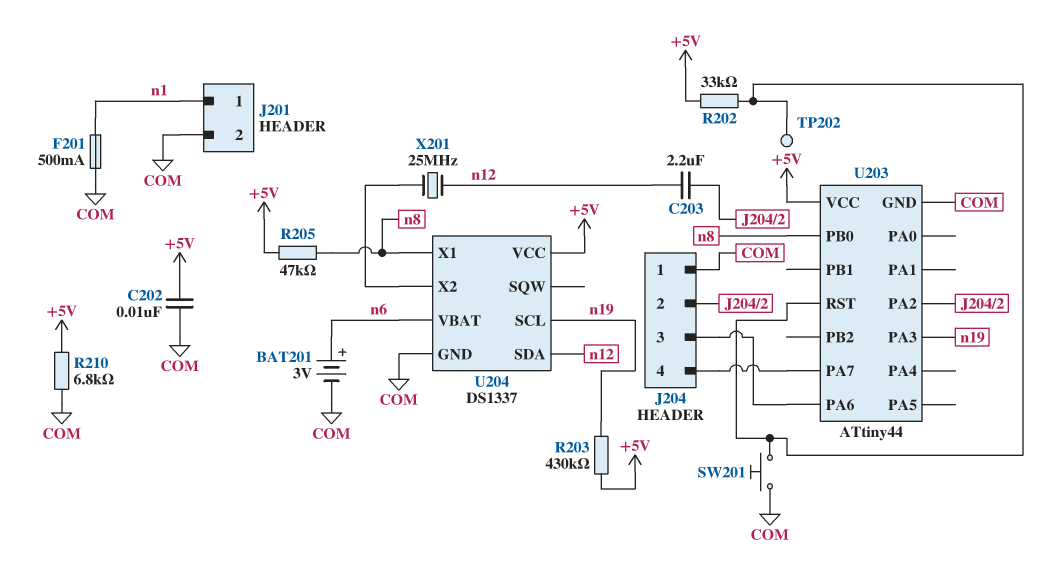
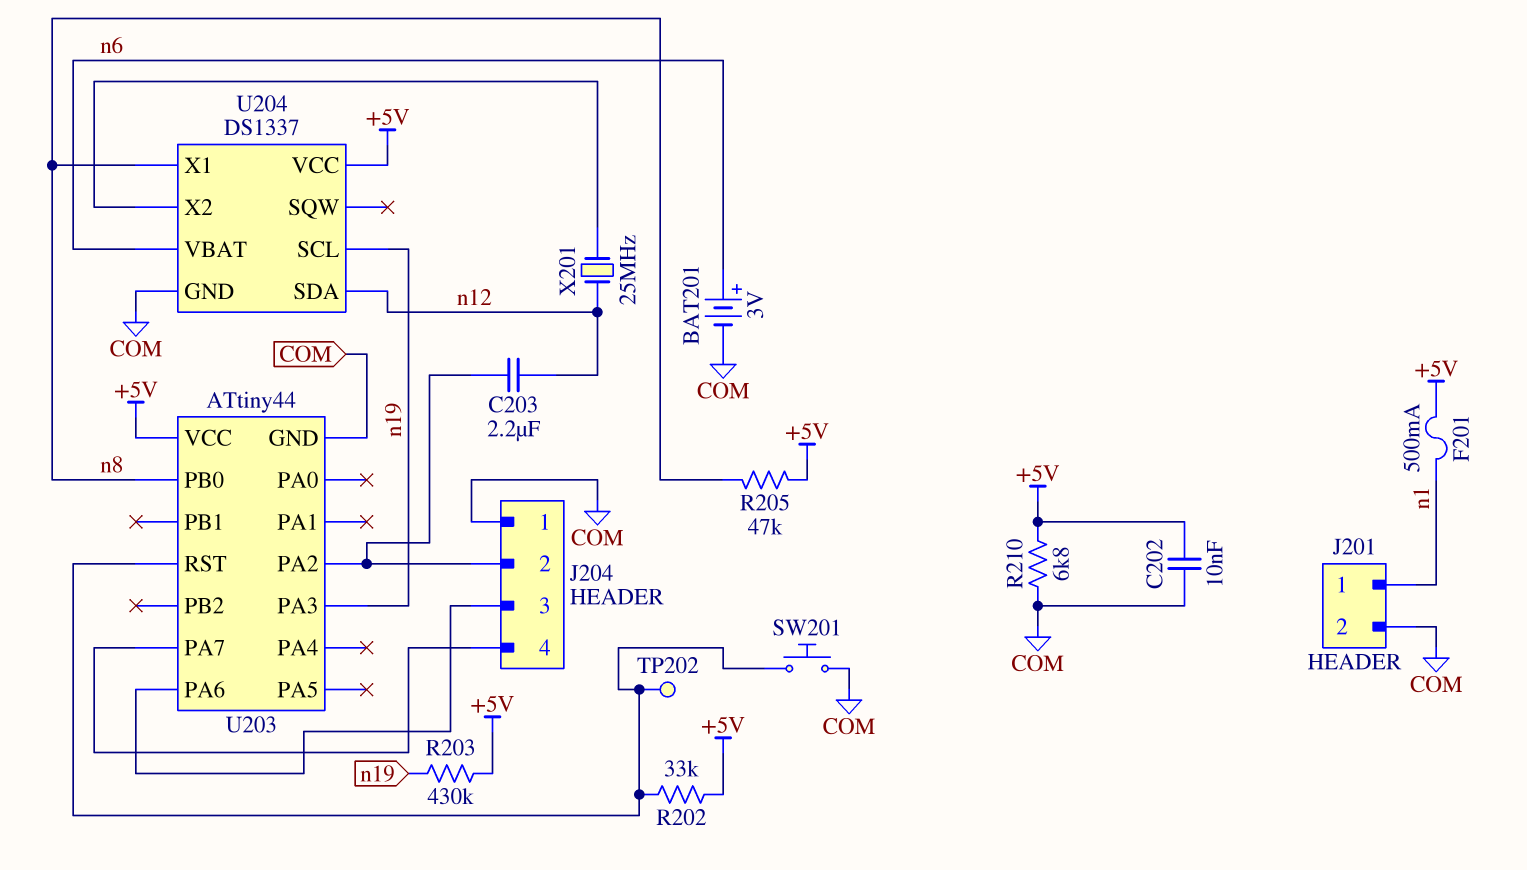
F201: 500mA (COM, n1) -> 500mA (+5V, n1)

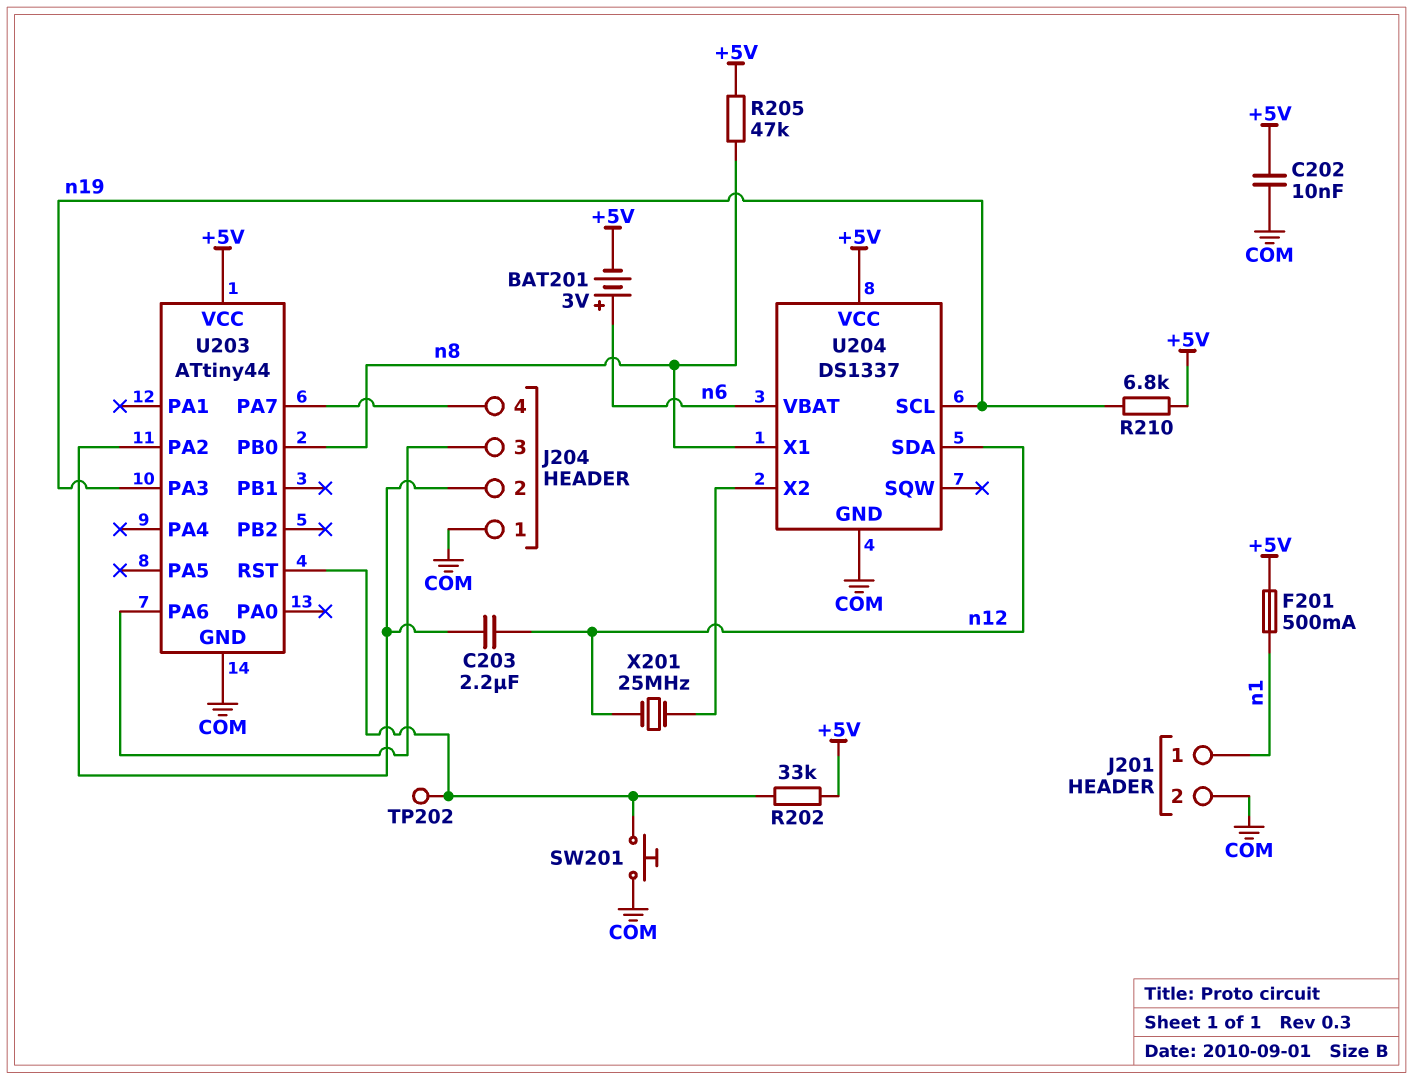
BAT201: 3V (plus n6, minus COM) -> 3V (plus n6, minus +5V)
R203: 430k (+5V, n19) -> none
R210: 6.8k (+5V, COM) -> 6.8k (+5V, n19)

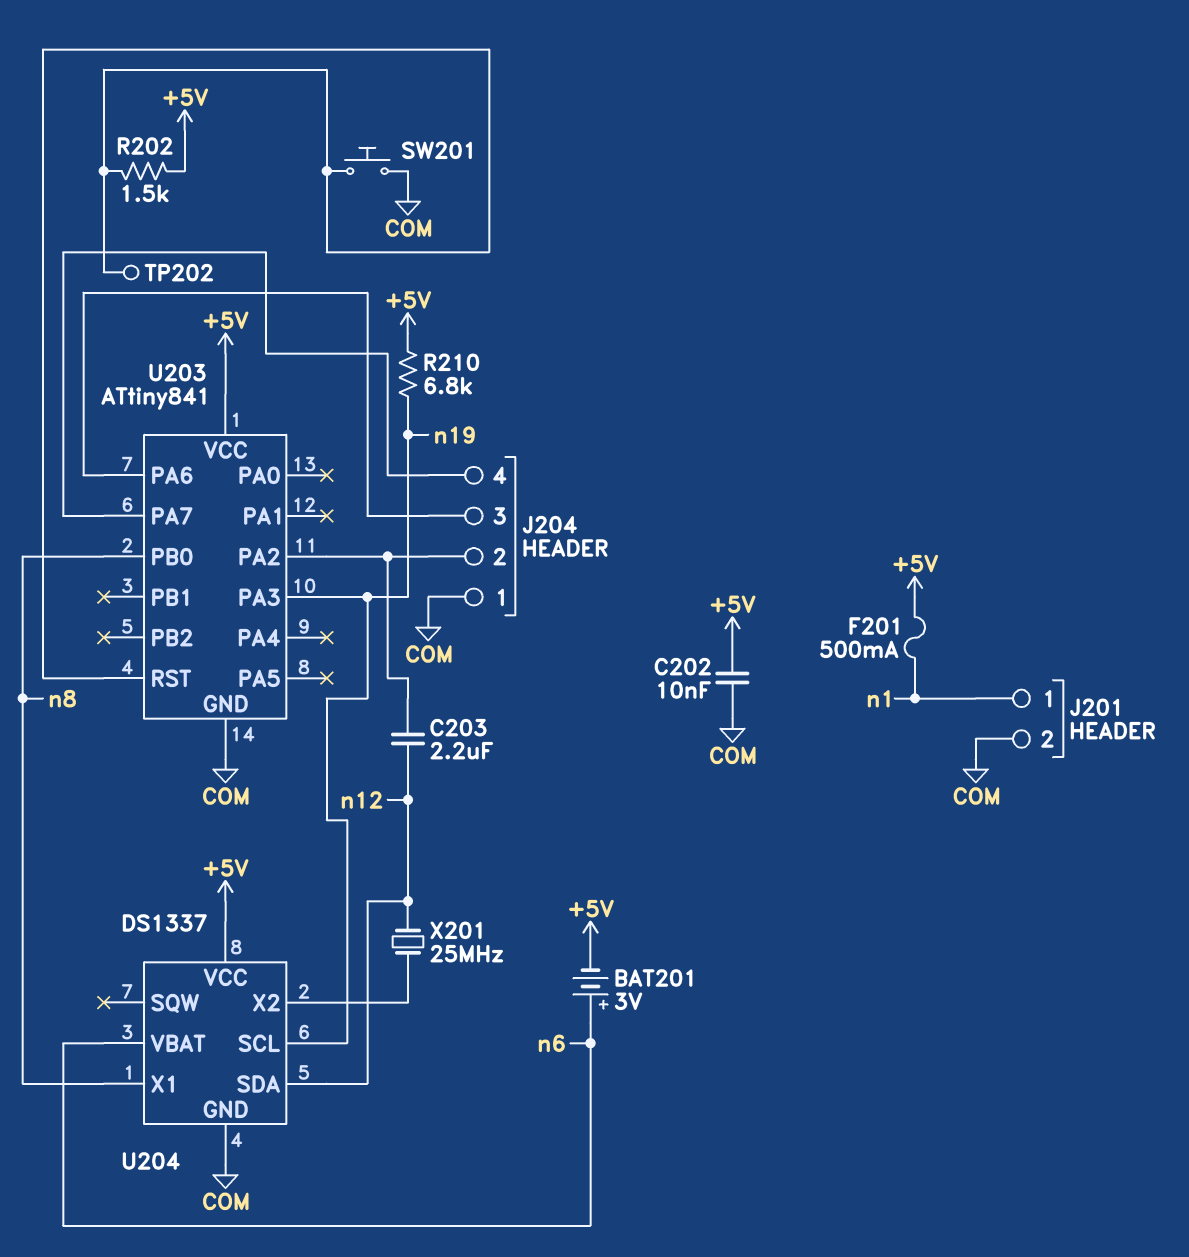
R202: 33k (+5V, U203/RST) -> 1.5k (+5V, U203/RST)
R205: 47k (+5V, n8) -> none
U203: ATtiny44 -> ATtiny841

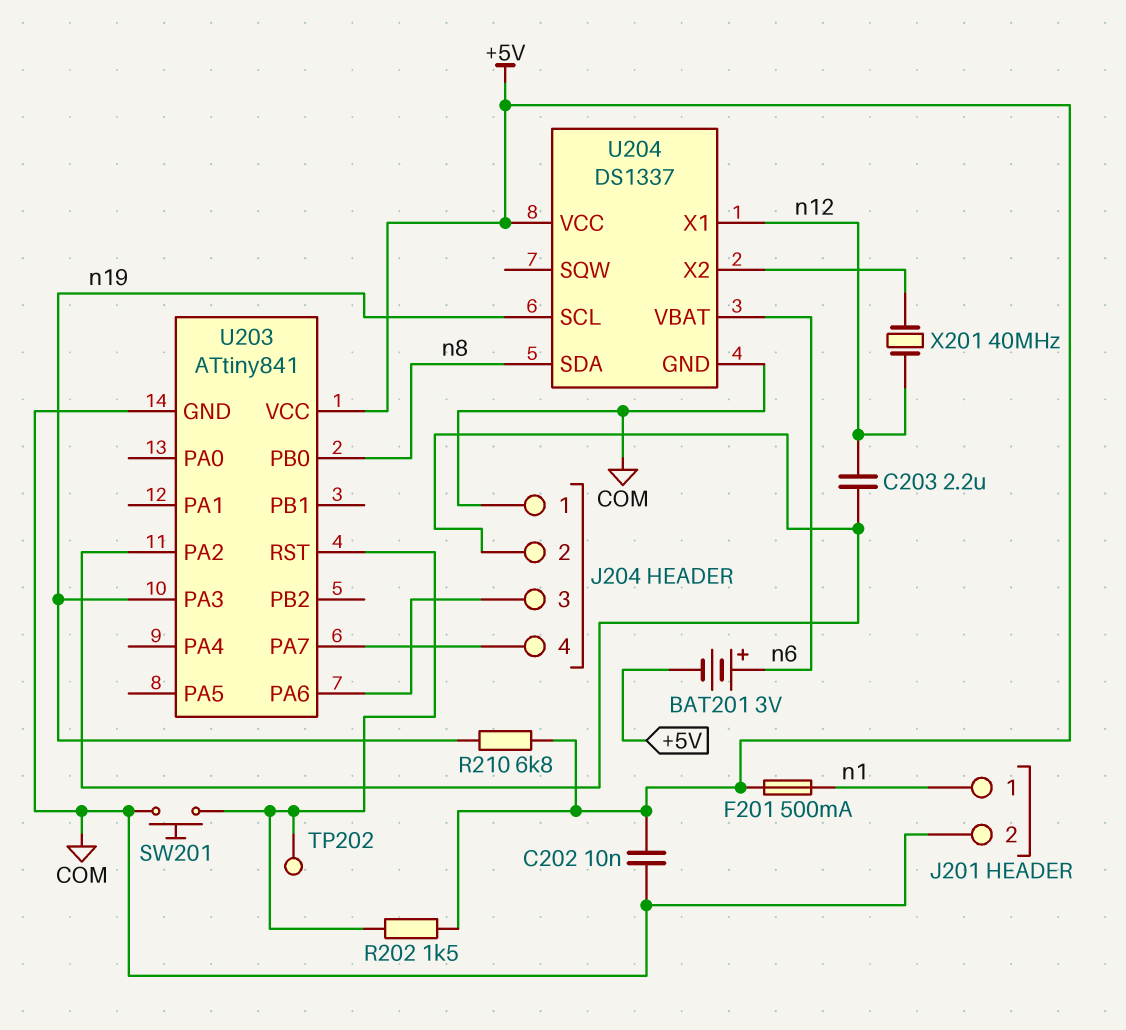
U204 pin SDA: n12 -> n8
U204 pin X1: n8 -> n12
X201: 25MHz (U204/X2, n12) -> 40MHz (U204/X2, n12)

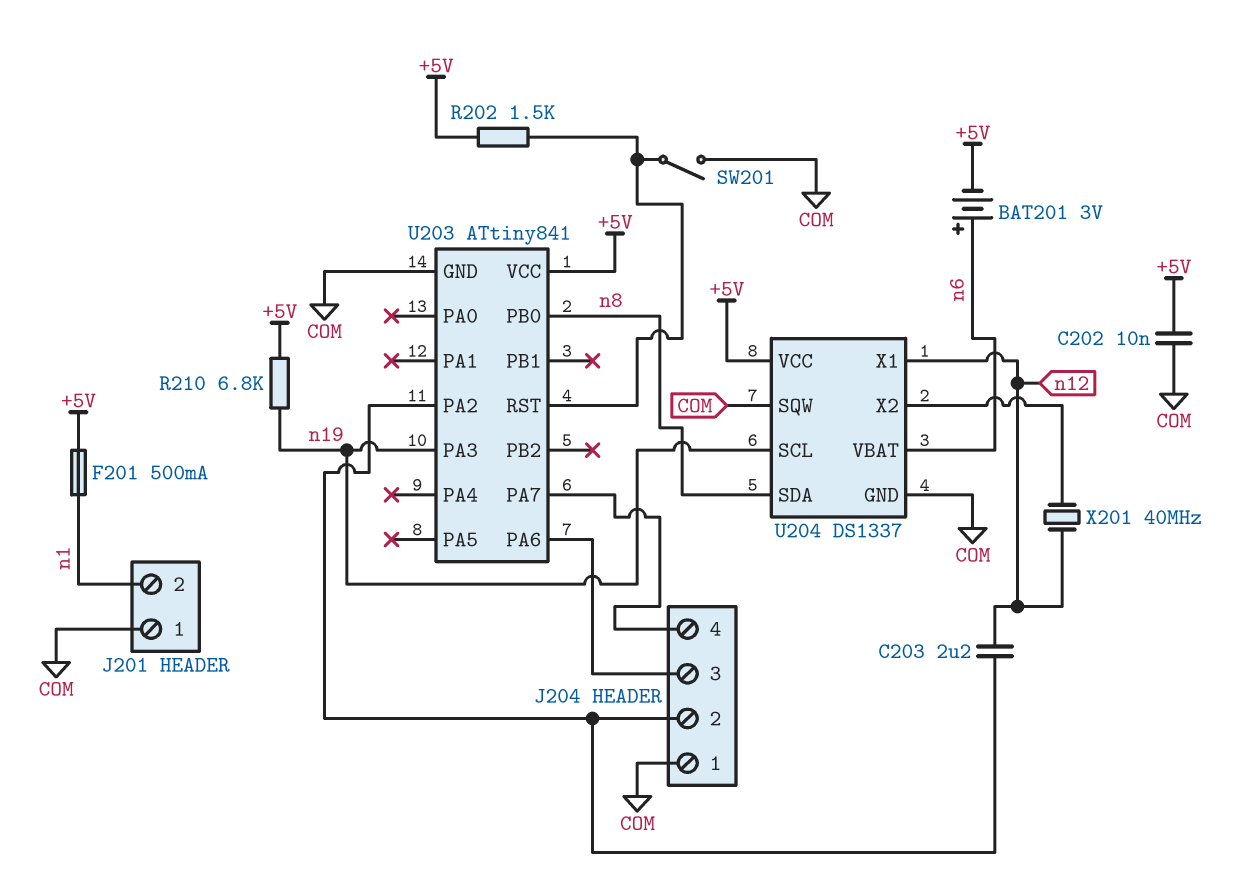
J201 pin 1: n1 -> COM
J201 pin 2: COM -> n1
SW201: button (COM, U203/RST) -> switch (COM, U203/RST)
TP202: test point (U203/RST) -> none
U204 pin SQW: none -> COM

